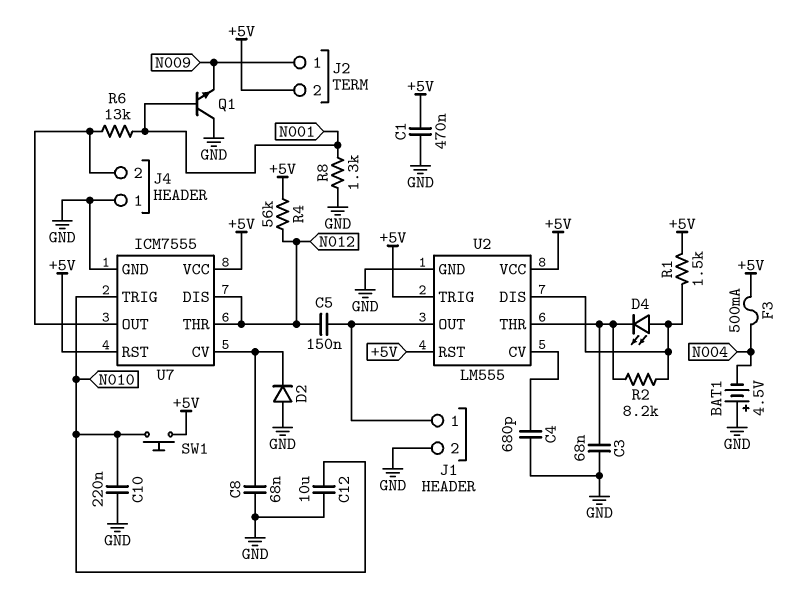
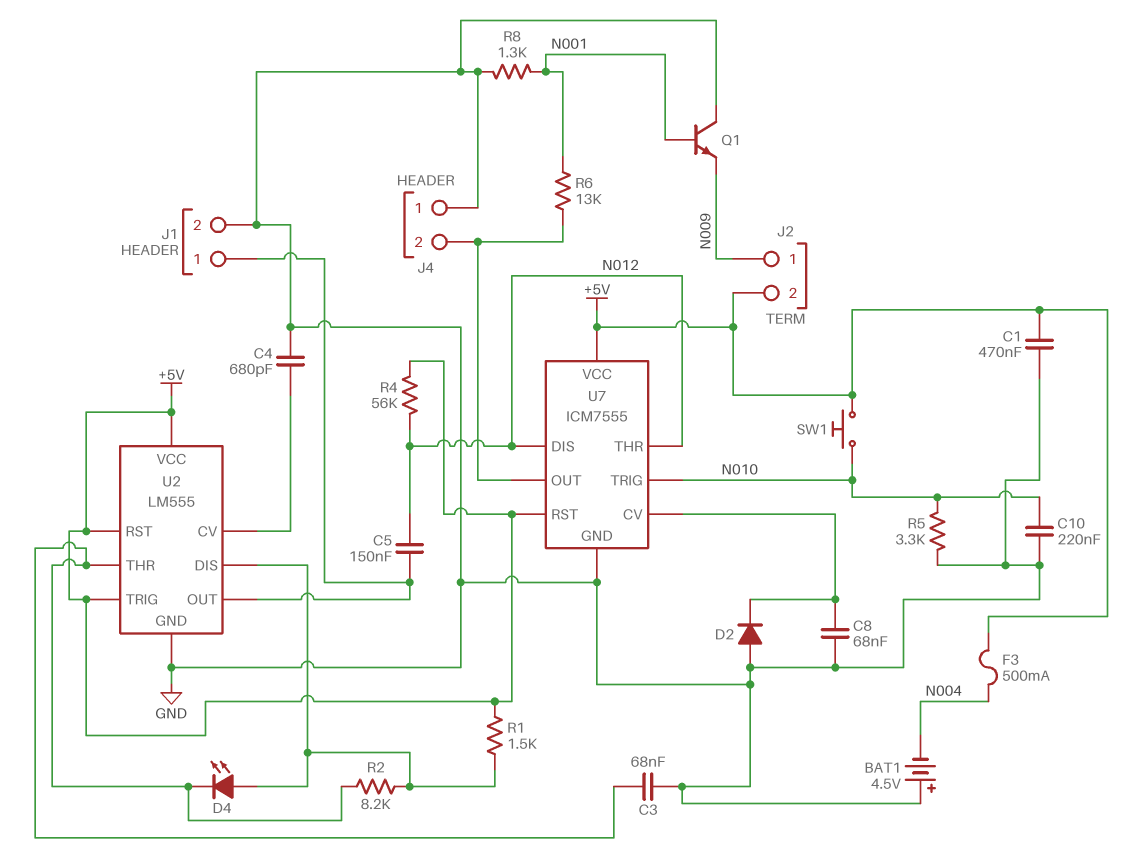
C12: 10uF (GND, N010) -> none
R5: none -> 3.3k (GND, N010)

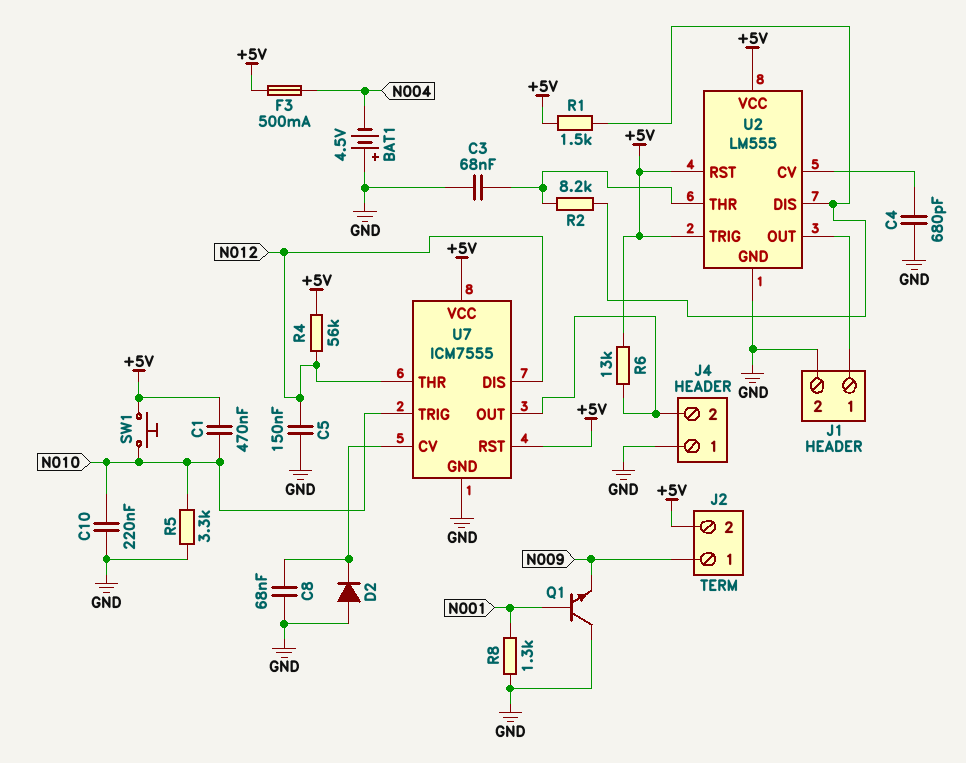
C1: 470nF (+5V, GND) -> 470nF (+5V, N010)
C5: 150nF (J1/1, N012) -> 150nF (GND, N012)
D4: LED (A U2/DIS, K U2/THR) -> none
R6: 13k (J4/2, N001) -> 13k (+5V, J4/2)

